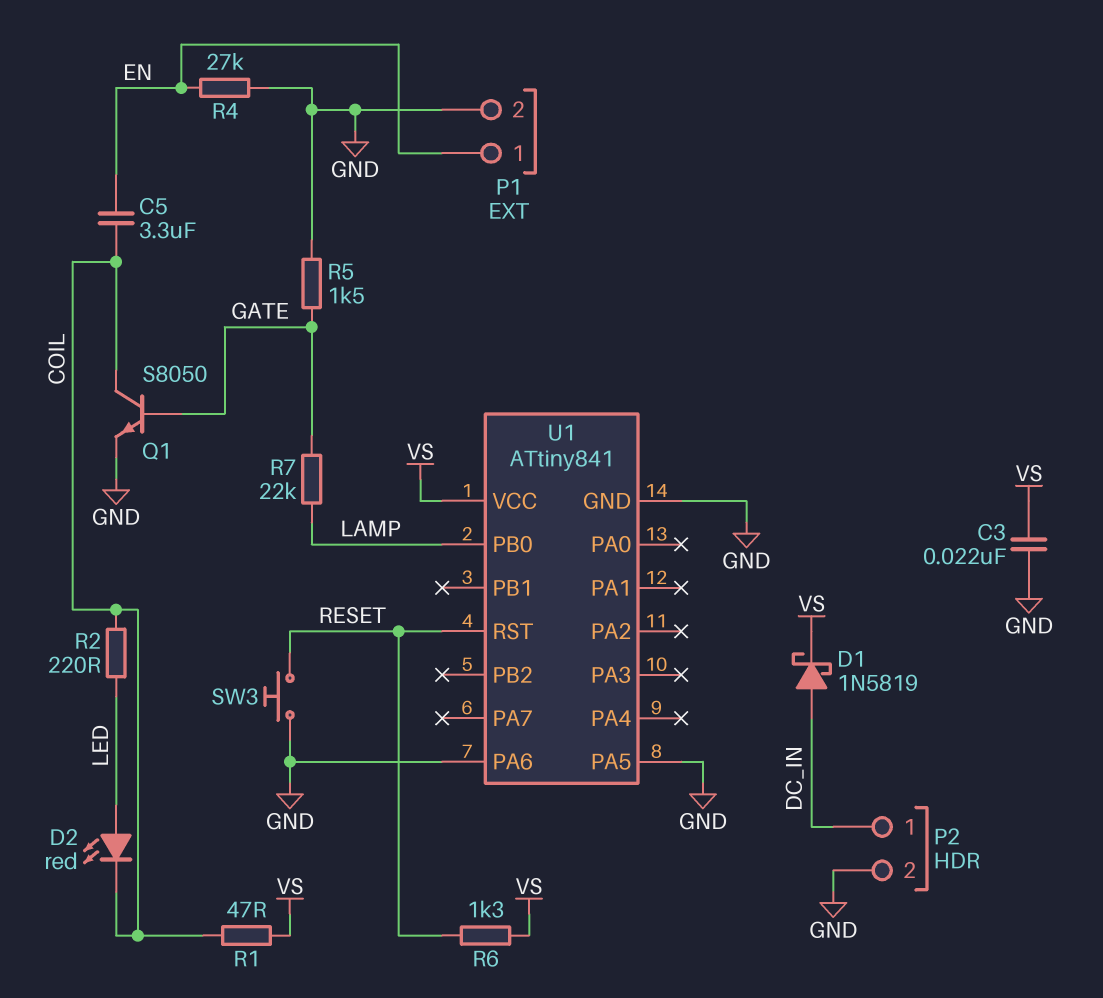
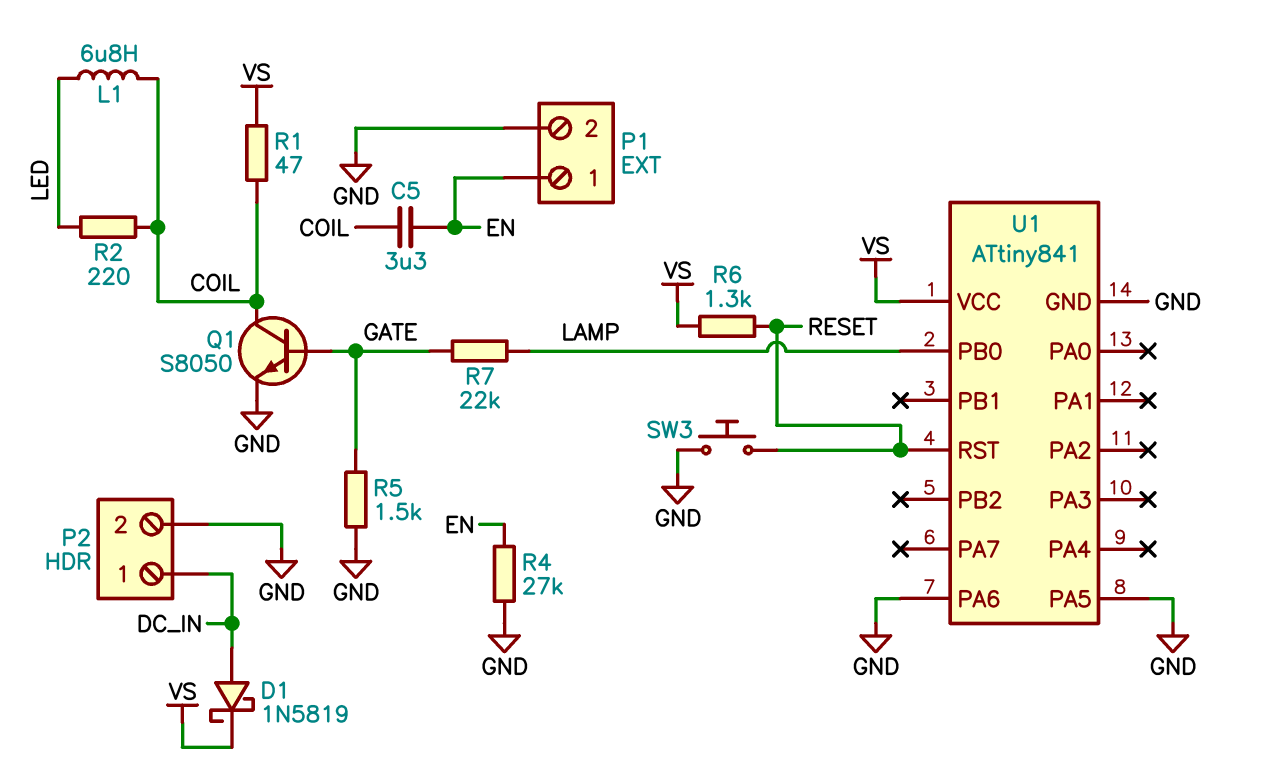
C3: 22nF (GND, VS) -> none
D2: LED red (A LED, K COIL) -> none
L1: none -> 6.8uH (COIL, LED)

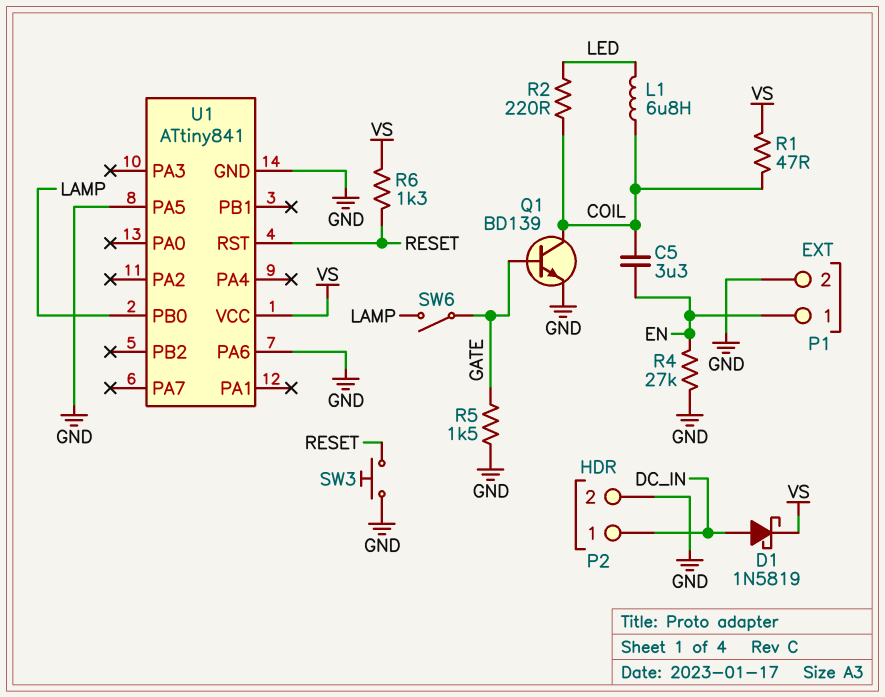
Q1: NPN S8050 (B GATE, C COIL, E GND) -> NPN BD139 (B GATE, C COIL, E GND)
R7: 22k (GATE, LAMP) -> none
SW6: none -> switch (GATE, LAMP)

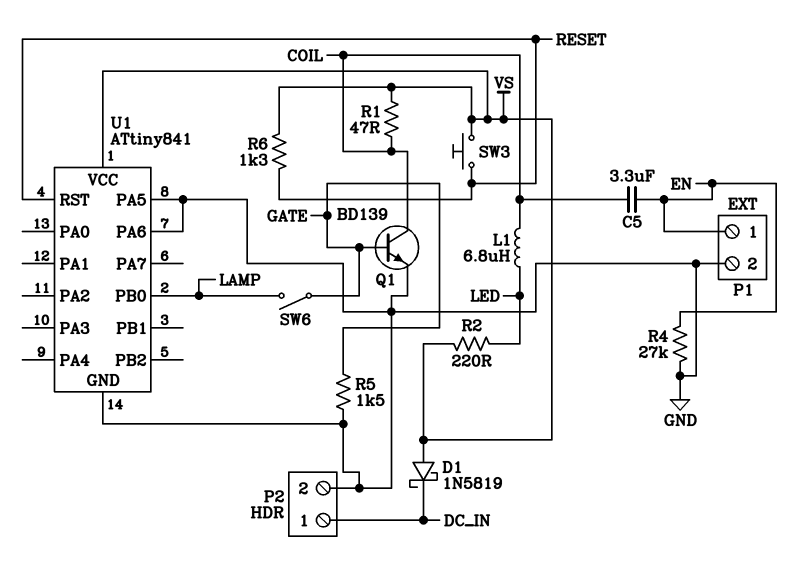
D1: schottky 1N5819 (A DC_IN, K VS) -> schottky 1N5819 (A VS, K DC_IN)
R2: 220 (COIL, LED) -> 220 (LED, VS)
SW3: button (GND, RESET) -> button (RESET, VS)

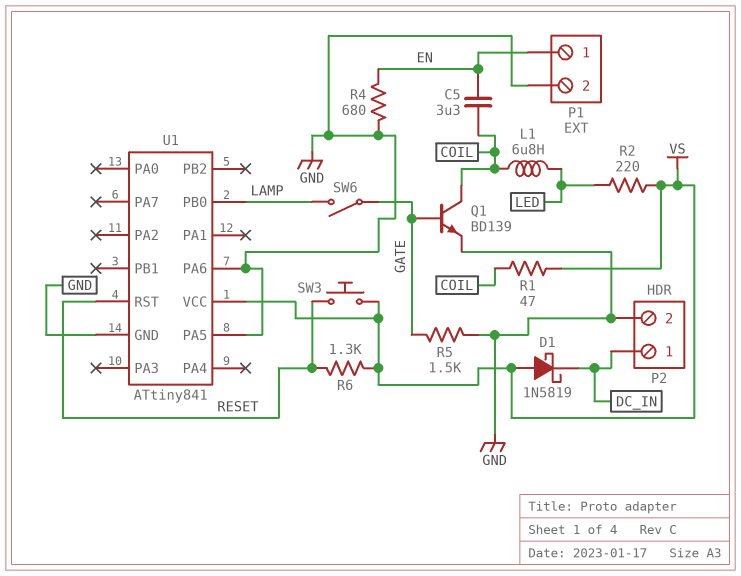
R4: 27k (EN, GND) -> 680 (EN, GND)

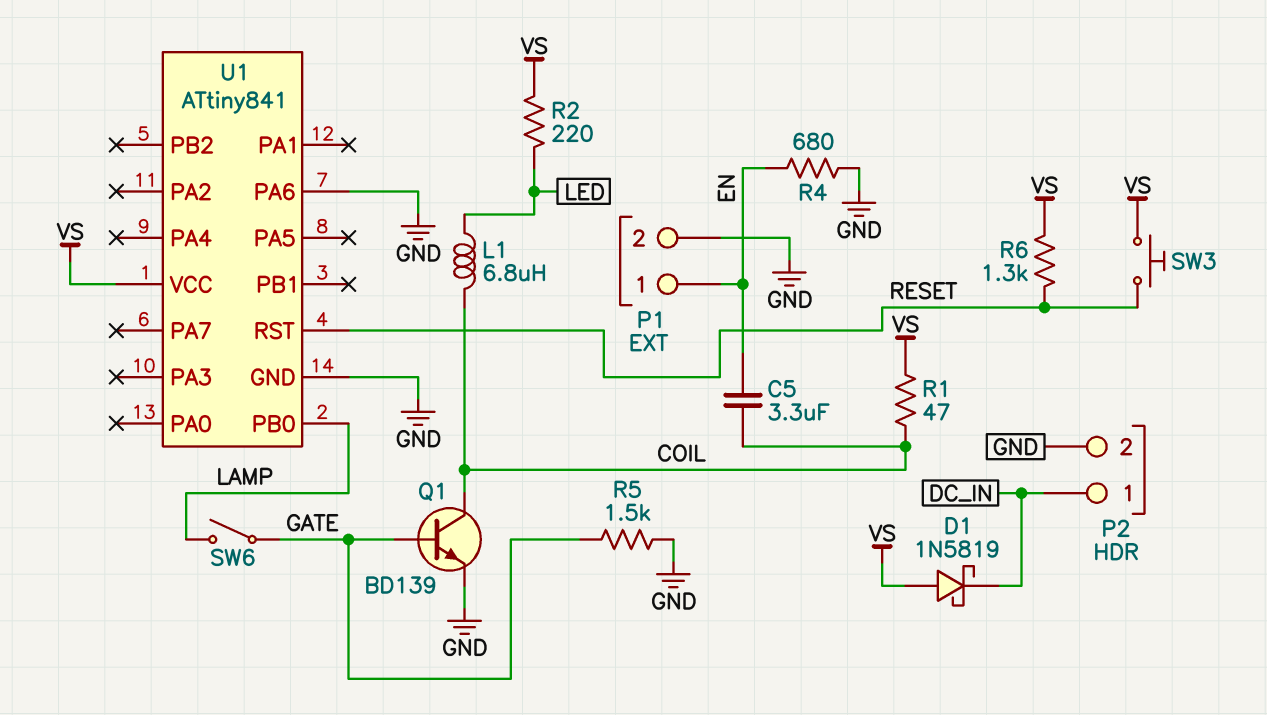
U1 pin PA5: GND -> none

